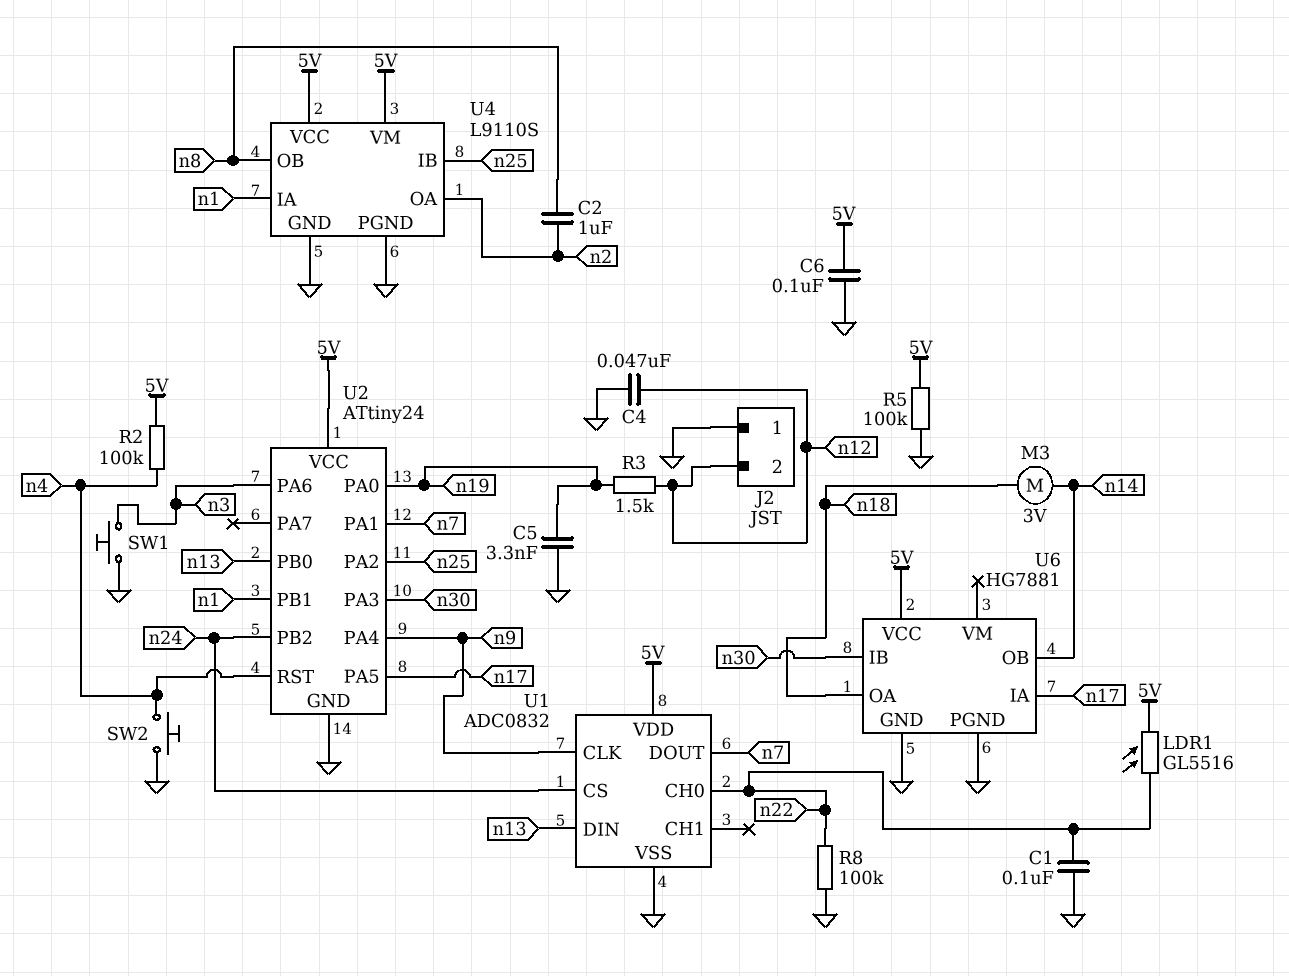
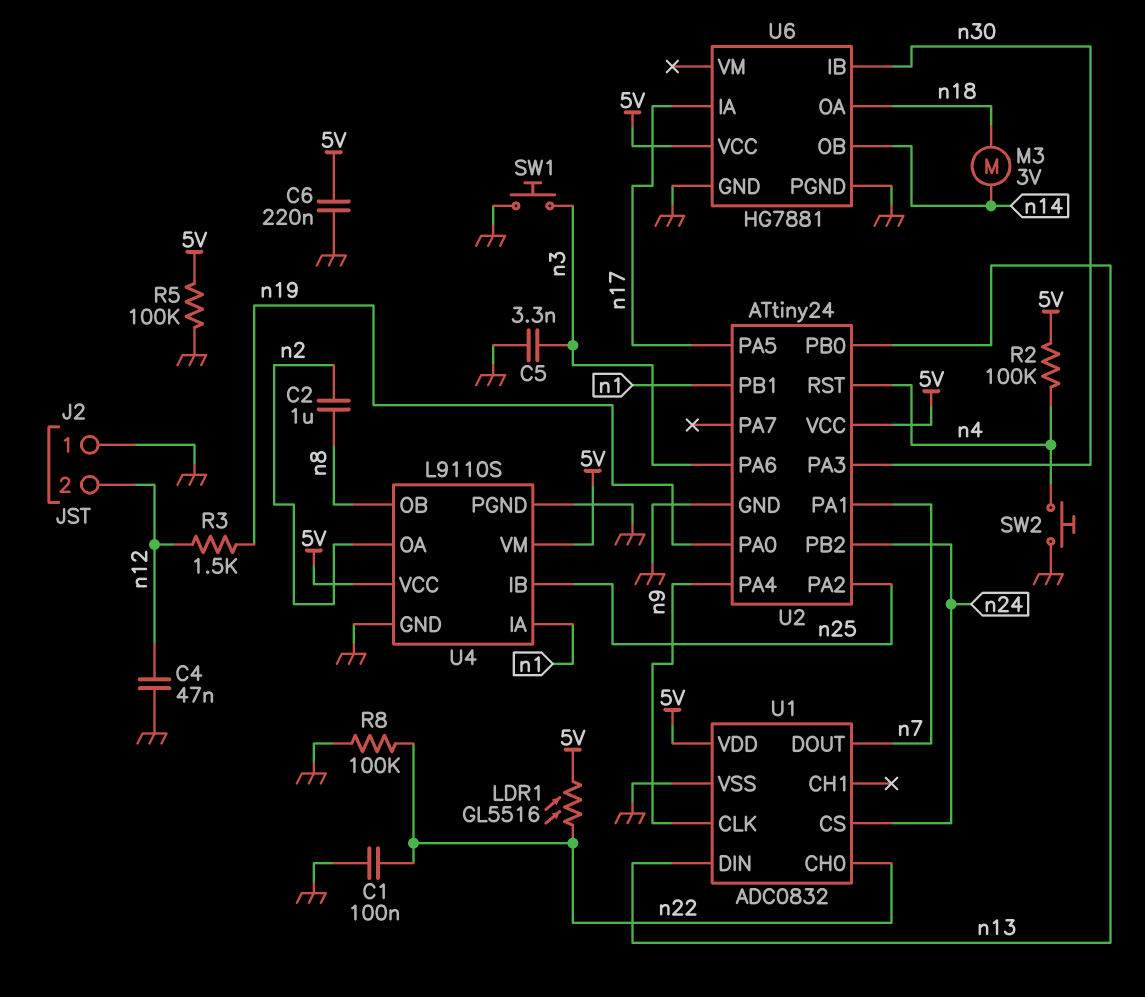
C5: 3.3nF (GND, n19) -> 3.3nF (GND, n3)
C6: 100nF (5V, GND) -> 220nF (5V, GND)

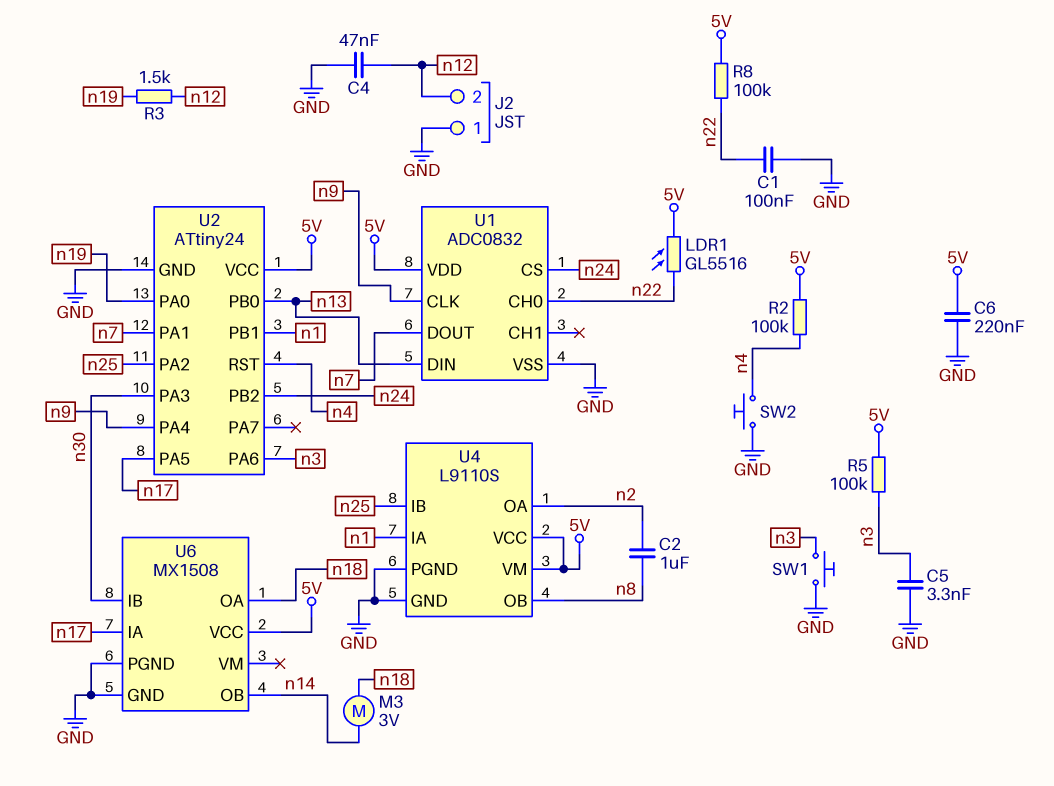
R5: 100k (5V, GND) -> 100k (5V, n3)
R8: 100k (GND, n22) -> 100k (5V, n22)
U6: HG7881 -> MX1508

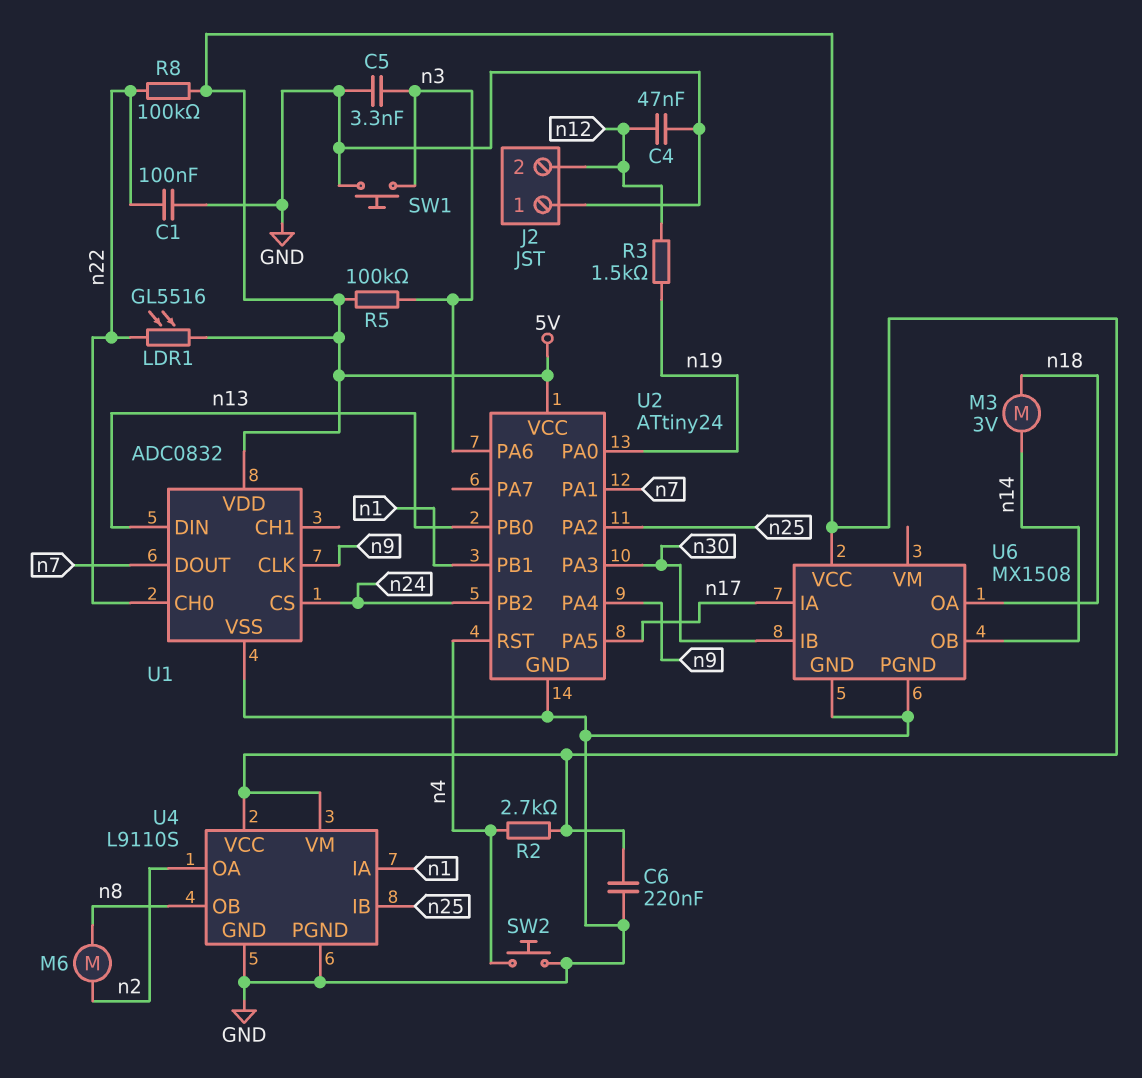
C2: 1uF (n2, n8) -> none
M6: none -> motor (n2, n8)
R2: 100k (5V, n4) -> 2.7k (5V, n4)

